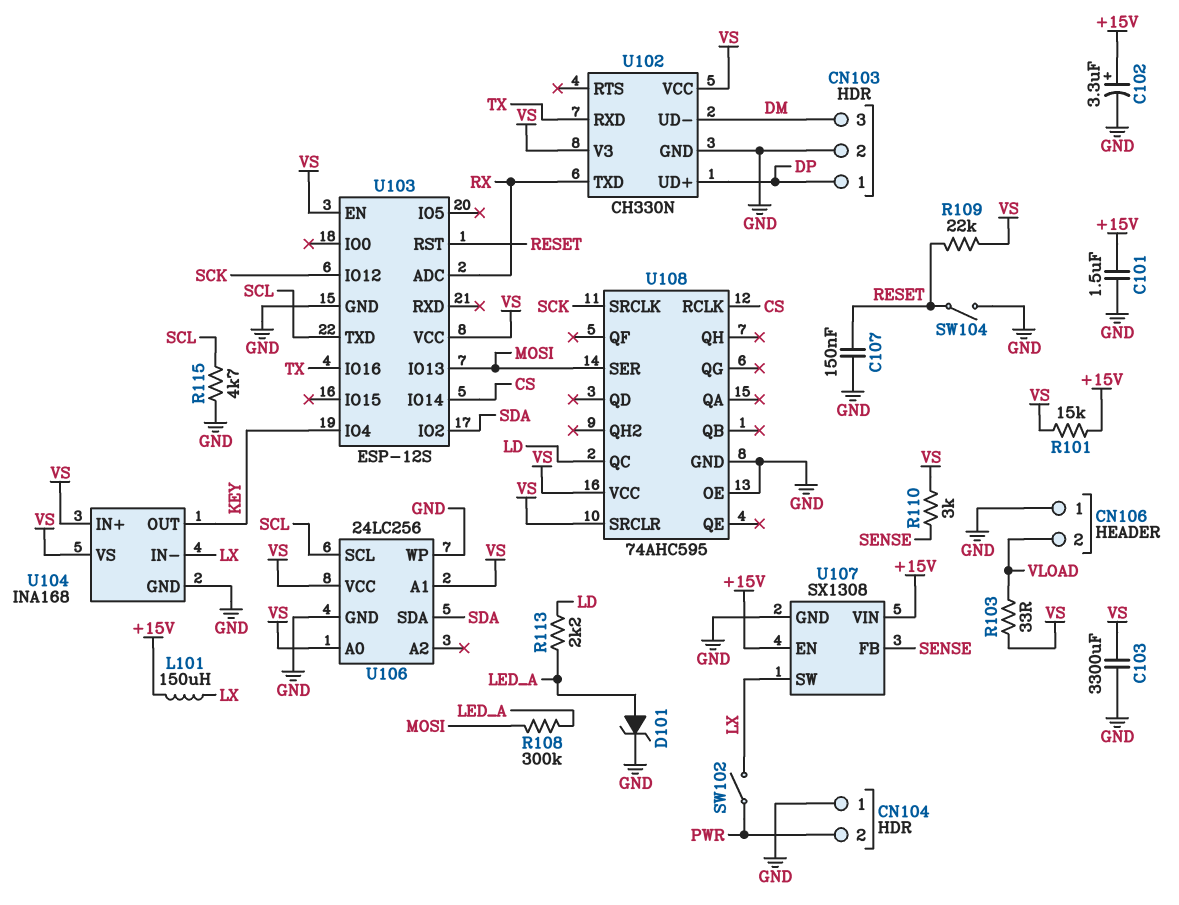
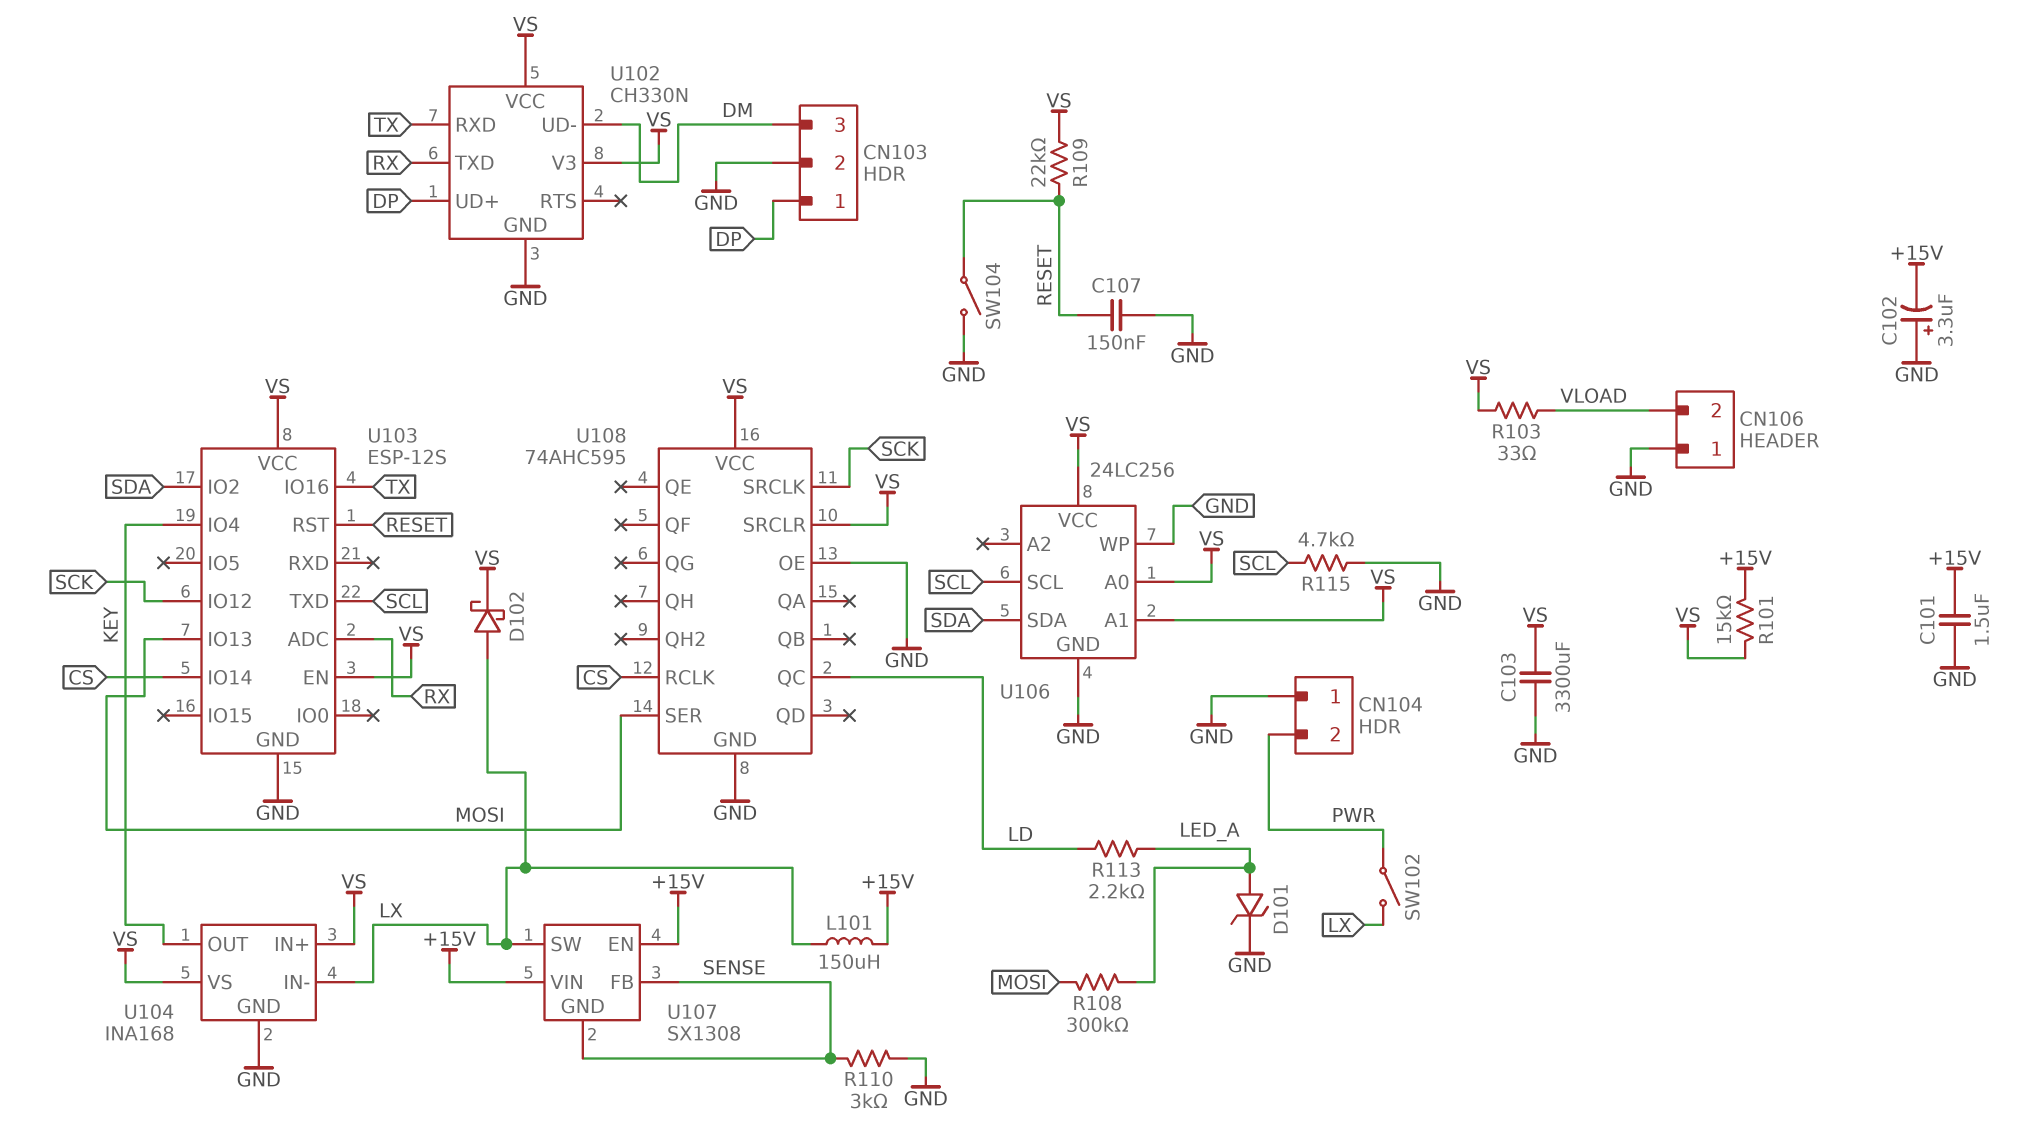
C102: 3.3uF (plus +15V, minus GND) -> 3.3uF (plus GND, minus +15V)
D102: none -> schottky (A LX, K VS)
R110: 3k (SENSE, VS) -> 3k (GND, SENSE)
U107 pin GND: GND -> SENSE

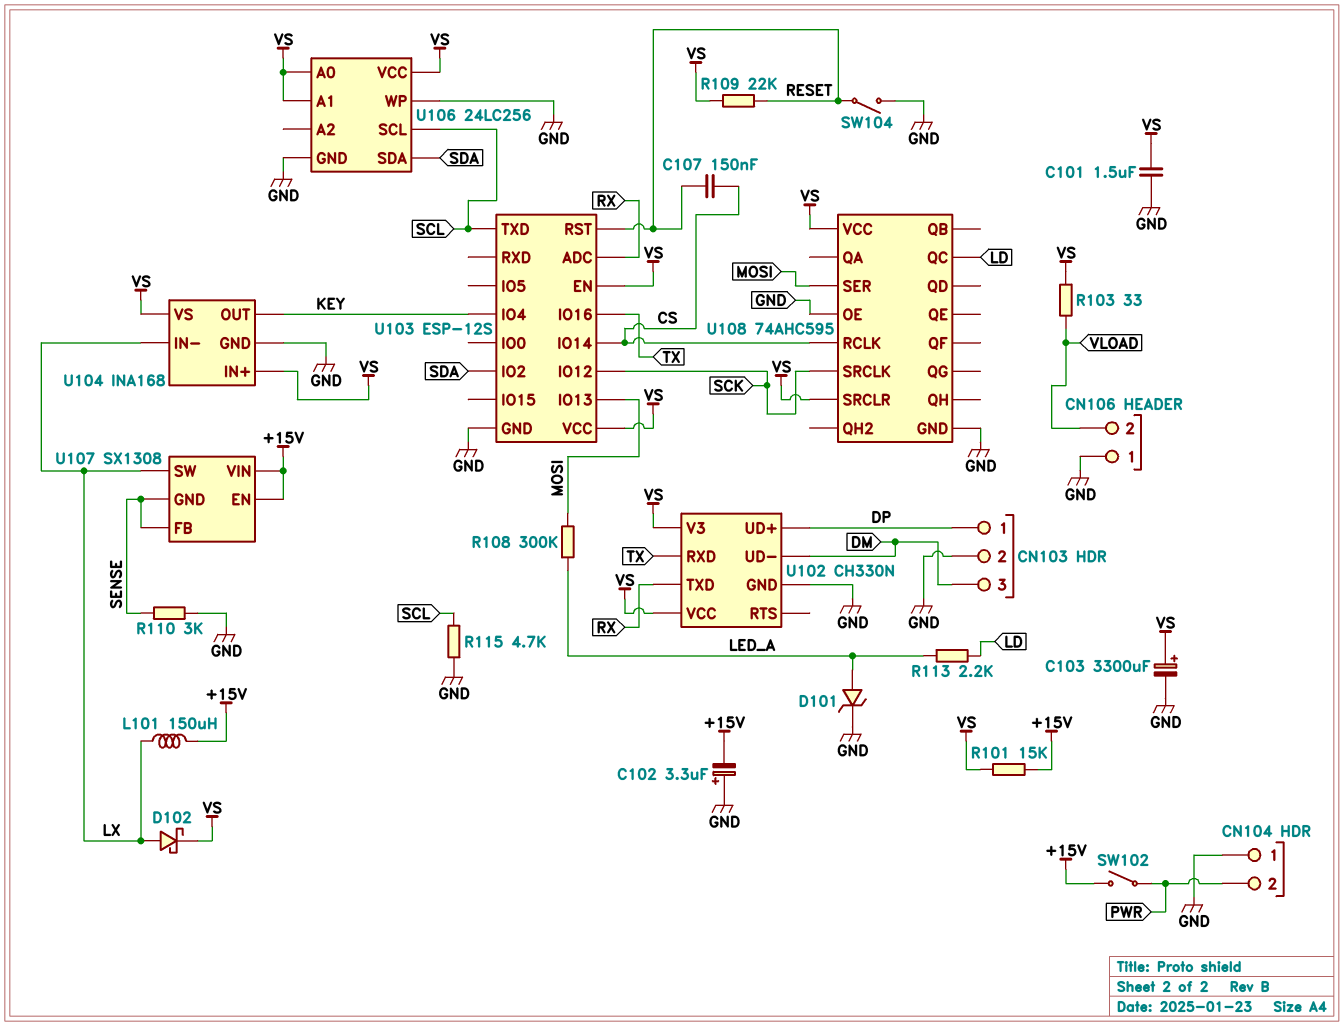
C101: 1.5uF (+15V, GND) -> 1.5uF (GND, VS)
C103: 3300uF (GND, VS) -> 3300uF (plus VS, minus GND)
C107: 150nF (GND, RESET) -> 150nF (CS, RESET)
SW102: switch (LX, PWR) -> switch (+15V, PWR)

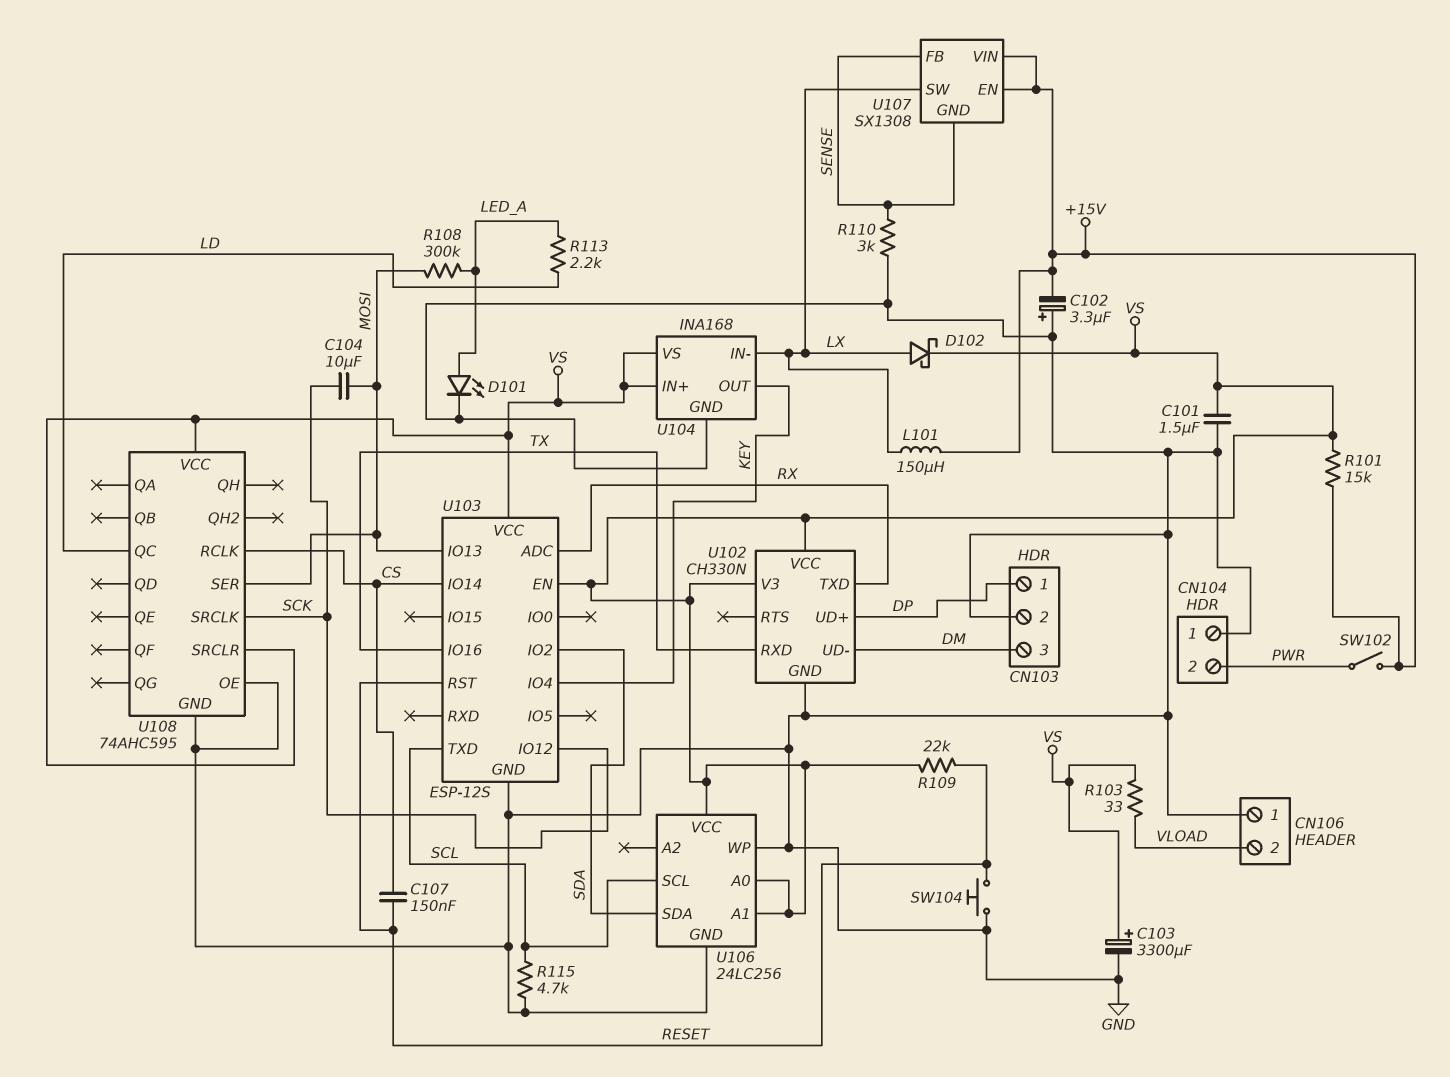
C104: none -> 10uF (MOSI, SCK)
D101: zener (A LED_A, K GND) -> LED (A LED_A, K GND)
SW104: switch (GND, RESET) -> button (GND, RESET)

